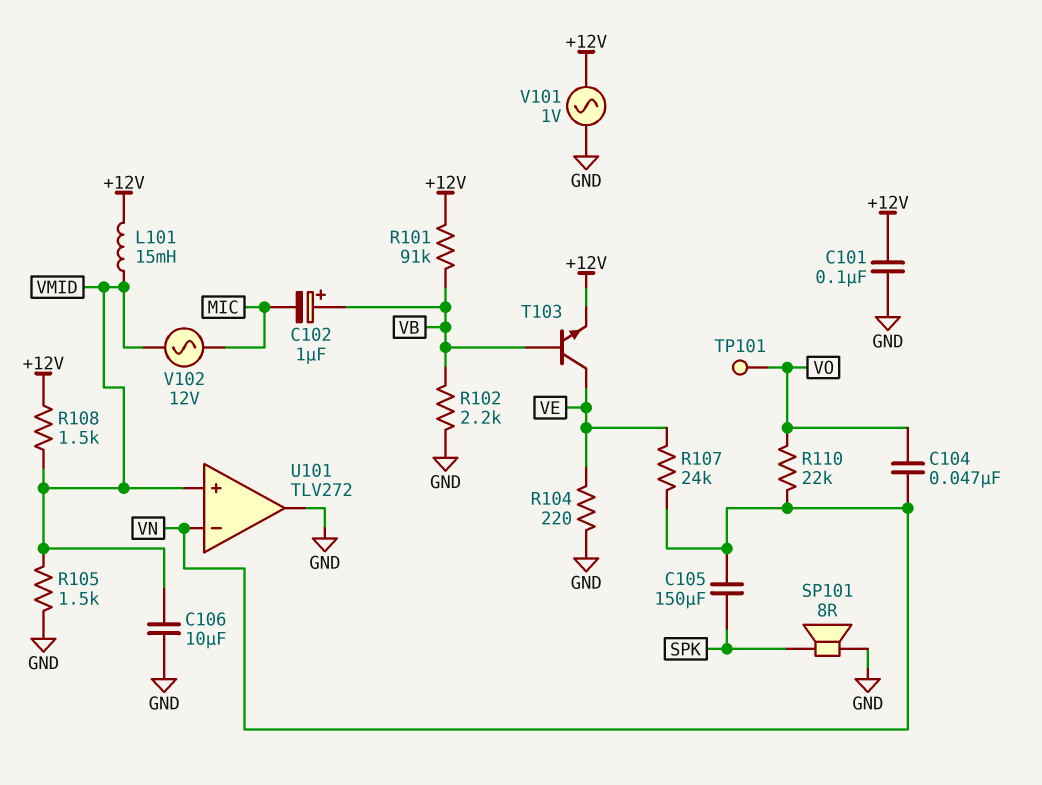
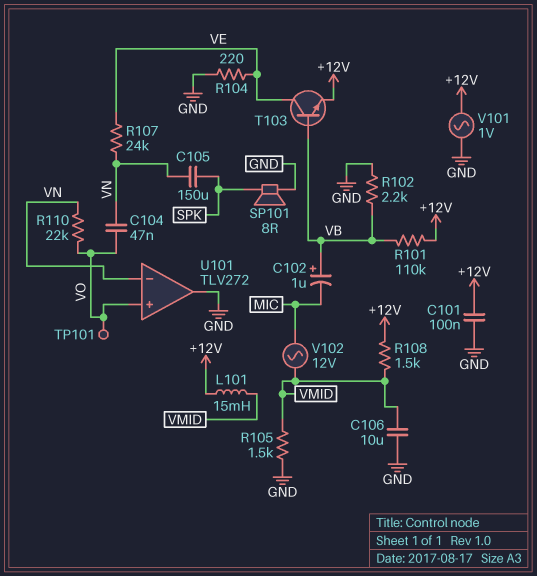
R101: 91k (+12V, VB) -> 110k (+12V, VB)
U101 pin in+: VMID -> VO

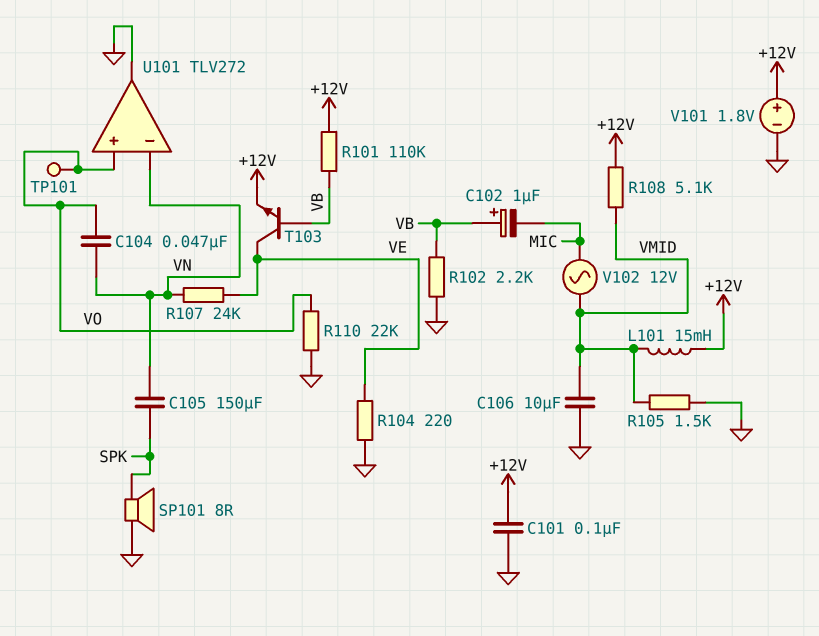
R108: 1.5k (+12V, VMID) -> 5.1k (+12V, VMID)
R110: 22k (VN, VO) -> 22k (GND, VO)
V101: AC 1V (+12V, GND) -> 1.8V (plus +12V, minus GND)

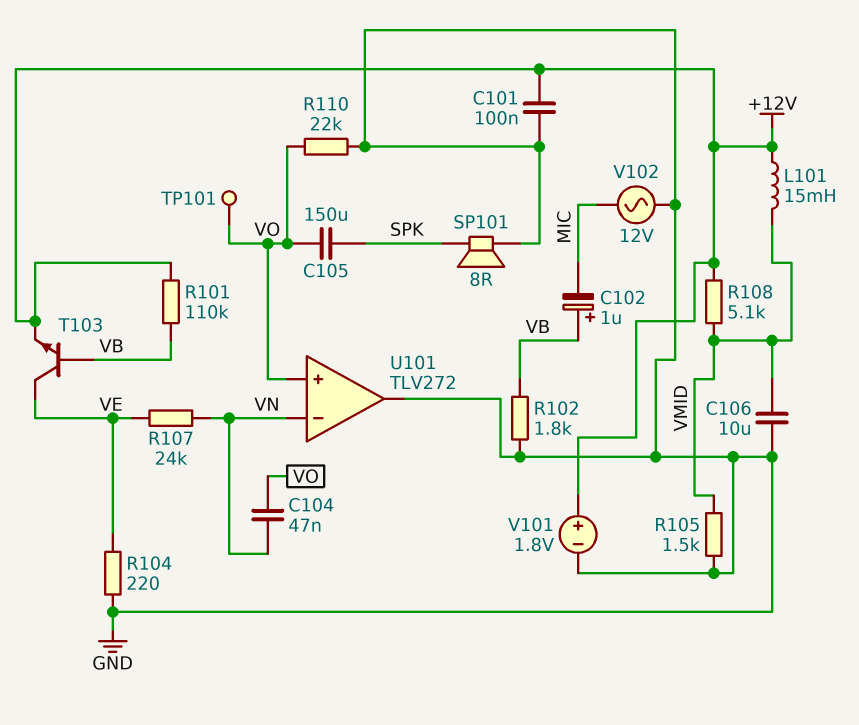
C105: 150uF (SPK, VN) -> 150uF (SPK, VO)
R102: 2.2k (GND, VB) -> 1.8k (GND, VB)
V102: AC 12V (MIC, VMID) -> AC 12V (GND, MIC)

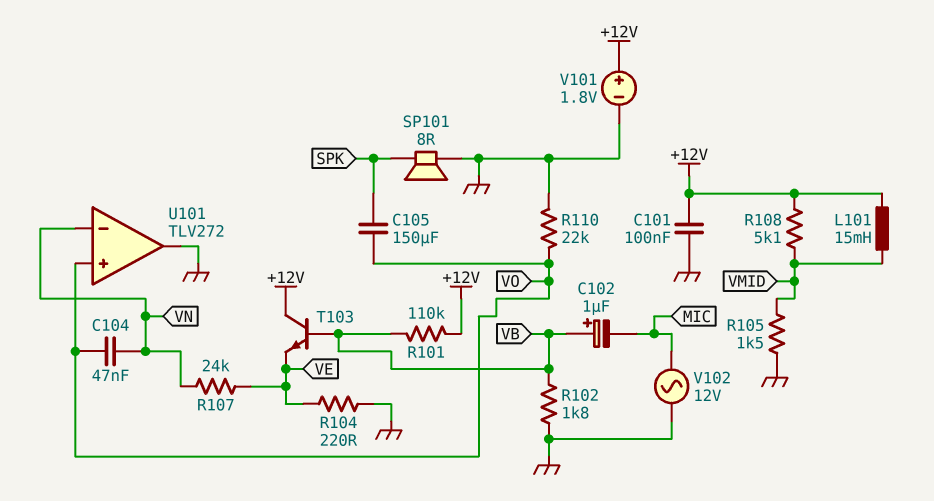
C106: 10uF (GND, VMID) -> none
T103: NPN (B VB, C VE, E +12V) -> NPN (B VB, C +12V, E VE)
TP101: test point (VO) -> none

